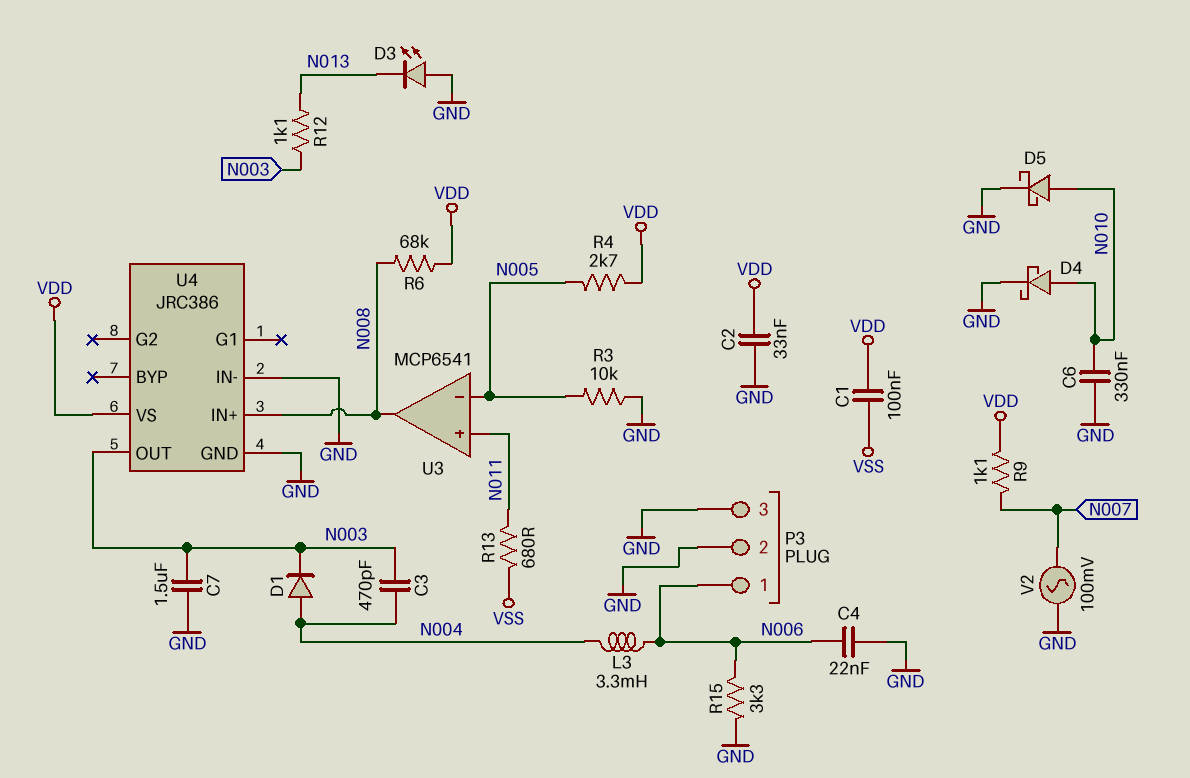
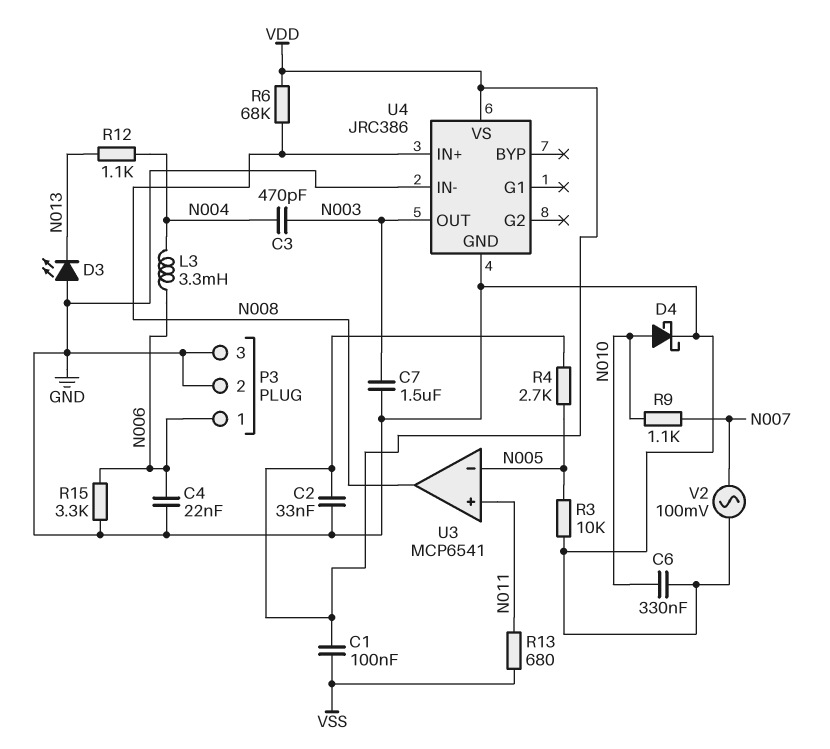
D1: diode (A N004, K N003) -> none
D5: schottky (A N010, K GND) -> none
R9: 1.1k (N007, VDD) -> 1.1k (N007, N010)
R12: 1.1k (N003, N013) -> 1.1k (N004, N013)

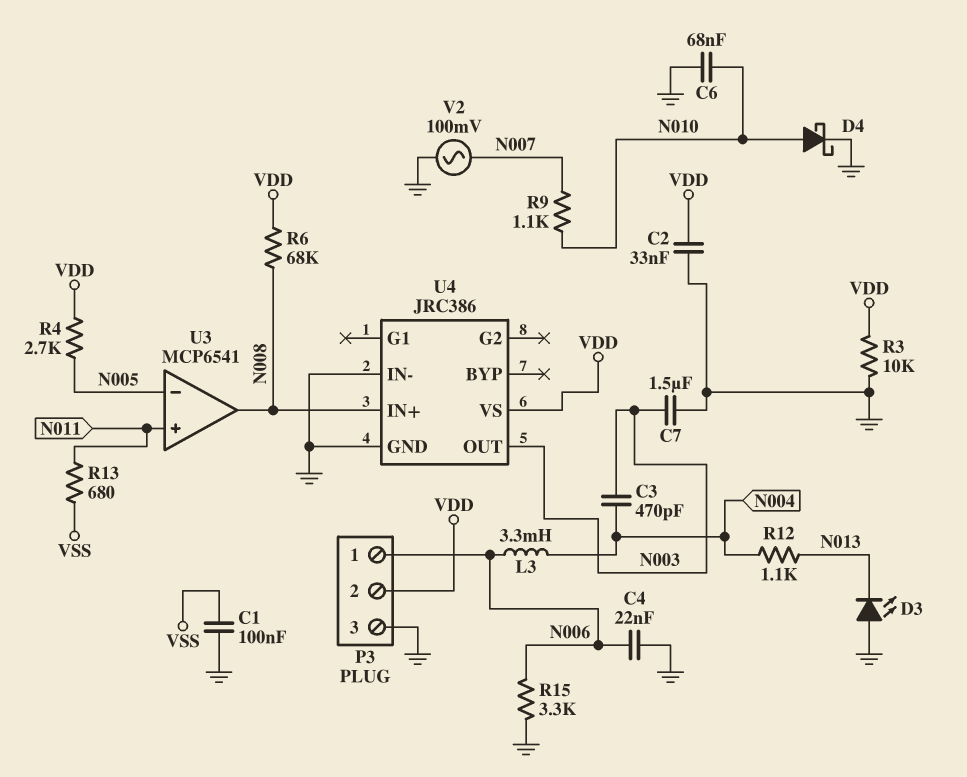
C1: 100nF (VDD, VSS) -> 100nF (GND, VSS)
C6: 330nF (GND, N010) -> 68nF (GND, N010)
P3 pin 2: GND -> VDD
R3: 10k (GND, N005) -> 10k (GND, VDD)

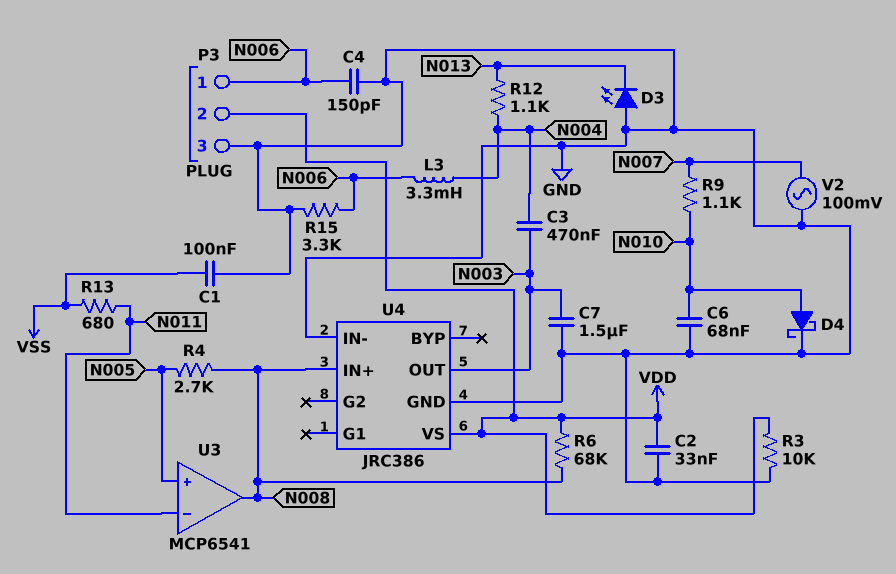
C3: 470pF (N003, N004) -> 470nF (N003, N004)
C4: 22nF (GND, N006) -> 150pF (GND, N006)
R4: 2.7k (N005, VDD) -> 2.7k (N005, N008)
U3 pin in+: N011 -> N005
U3 pin in-: N005 -> N011

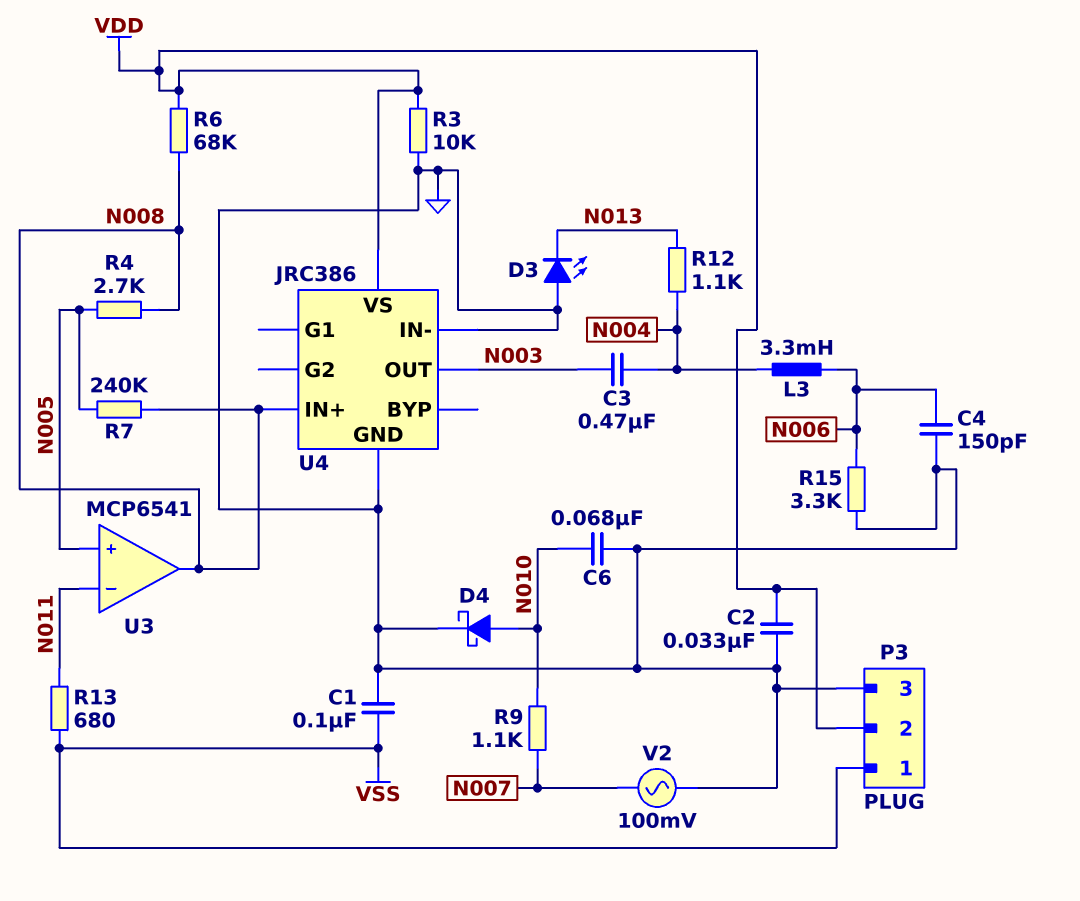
C7: 1.5uF (GND, N003) -> none
P3 pin 1: N006 -> VSS
R7: none -> 240k (N005, N008)

